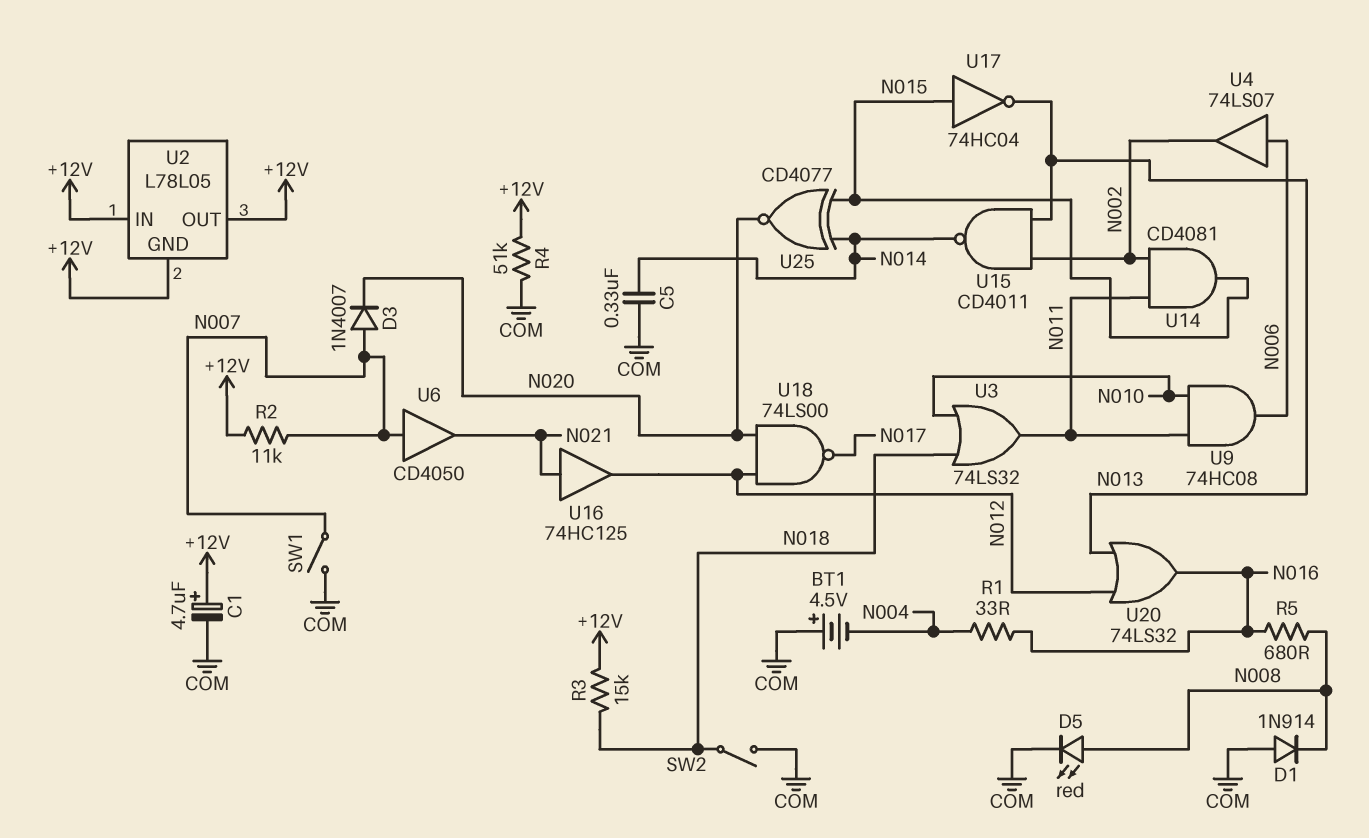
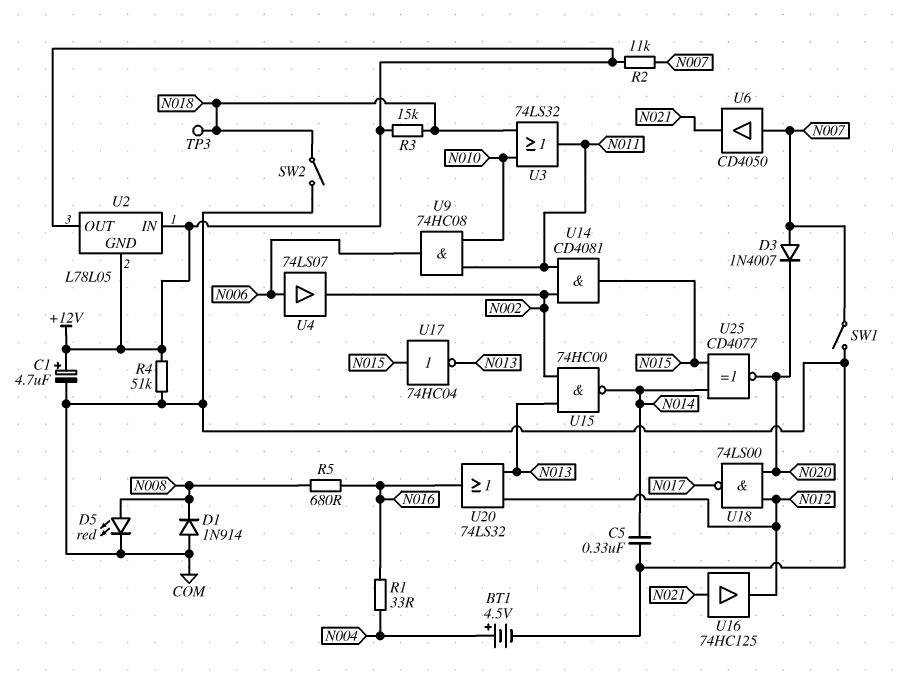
BT1: 4.5V (plus COM, minus N004) -> 4.5V (plus N004, minus COM)
TP3: none -> test point (N018)
U15: NAND CD4011 (in N002, in N013, out N014) -> NAND 74HC00 (in N002, in N013, out N014)

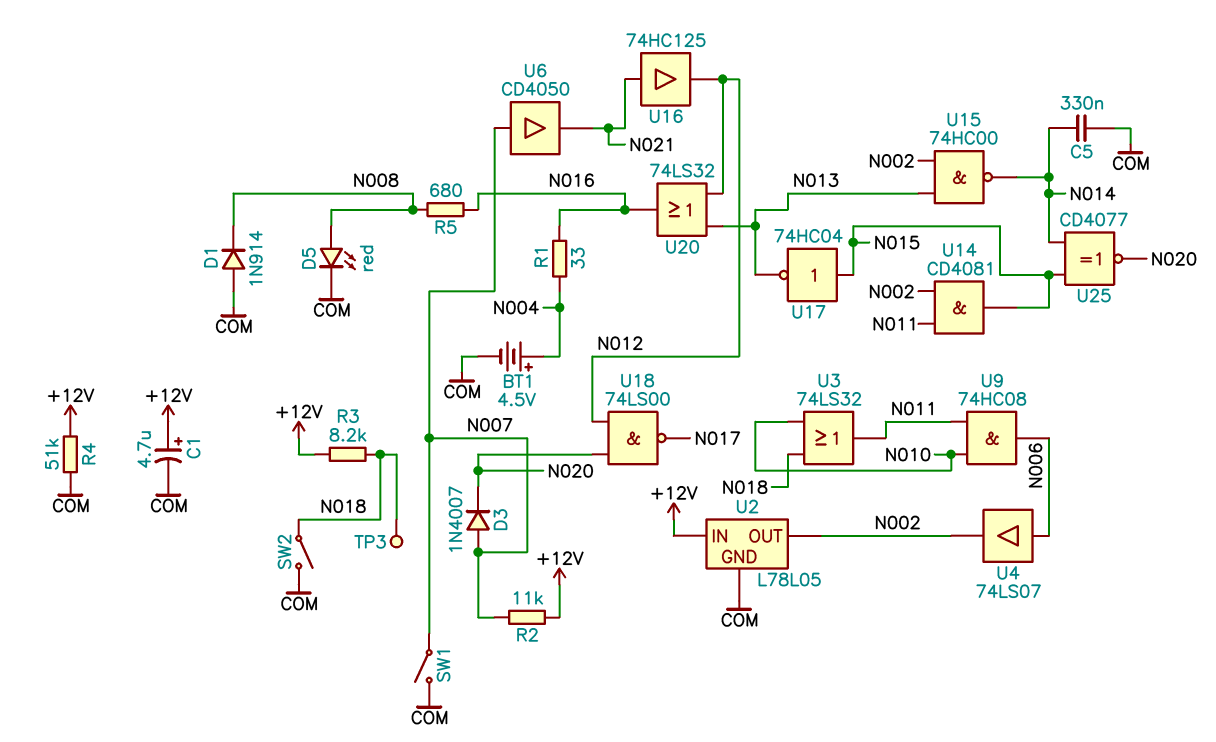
R3: 15k (+12V, N018) -> 8.2k (+12V, N018)
U2 pin GND: +12V -> COM
U2 pin OUT: +12V -> N002

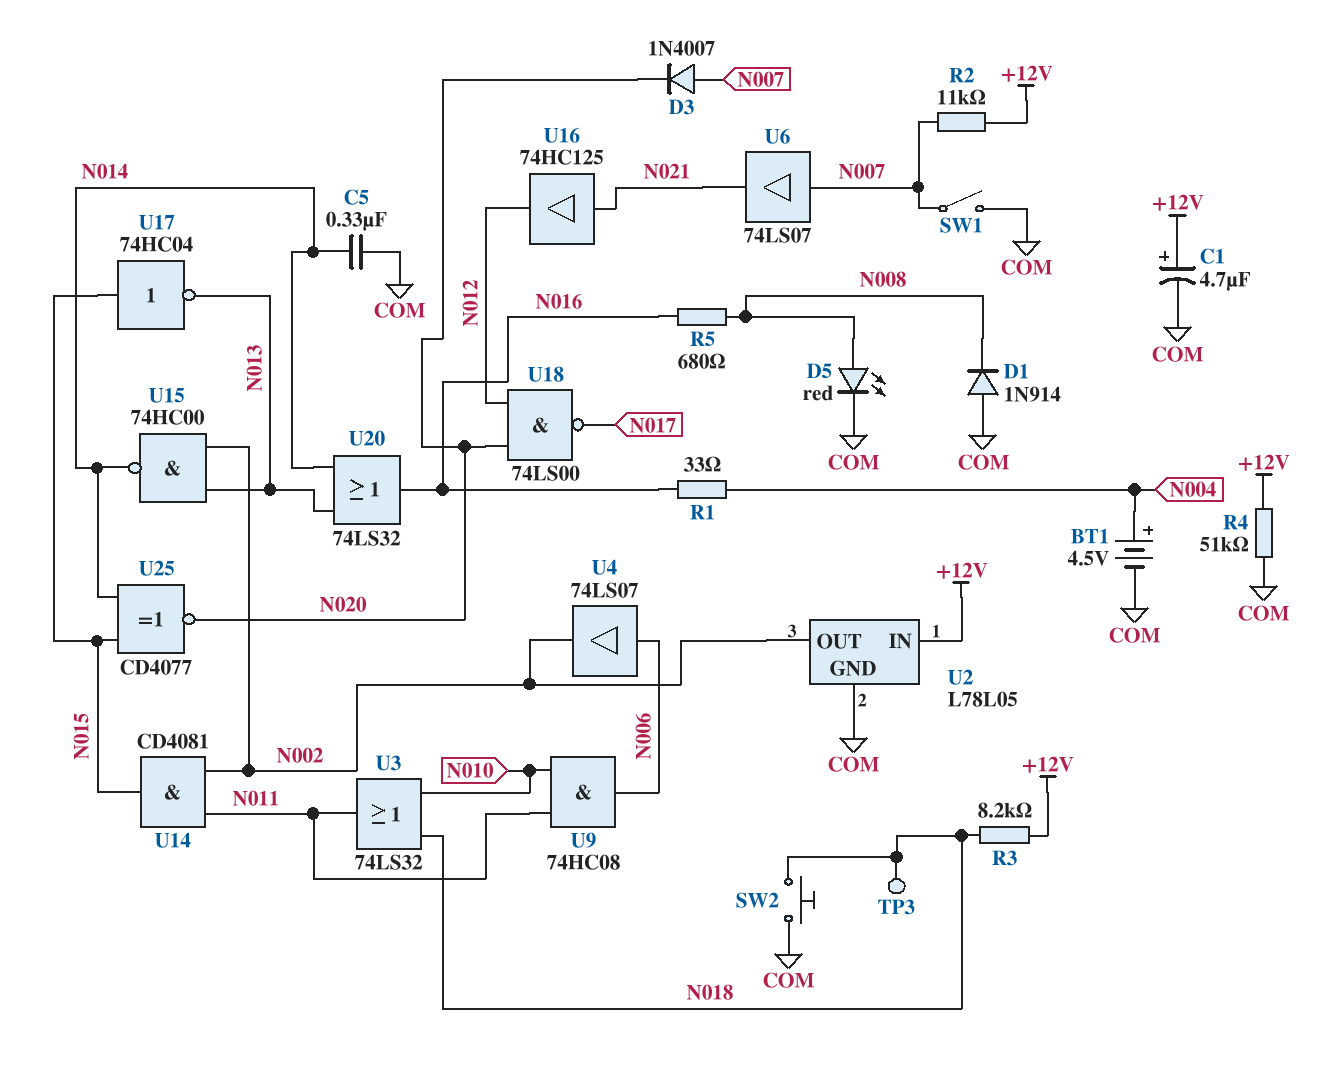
SW2: switch (COM, N018) -> button (COM, N018)
U6: buffer CD4050 (in N007, out N021) -> buffer 74LS07 (in N007, out N021)
U20: OR 74LS32 (in N012, in N013, out N016) -> OR 74LS32 (in N013, in N014, out N016)

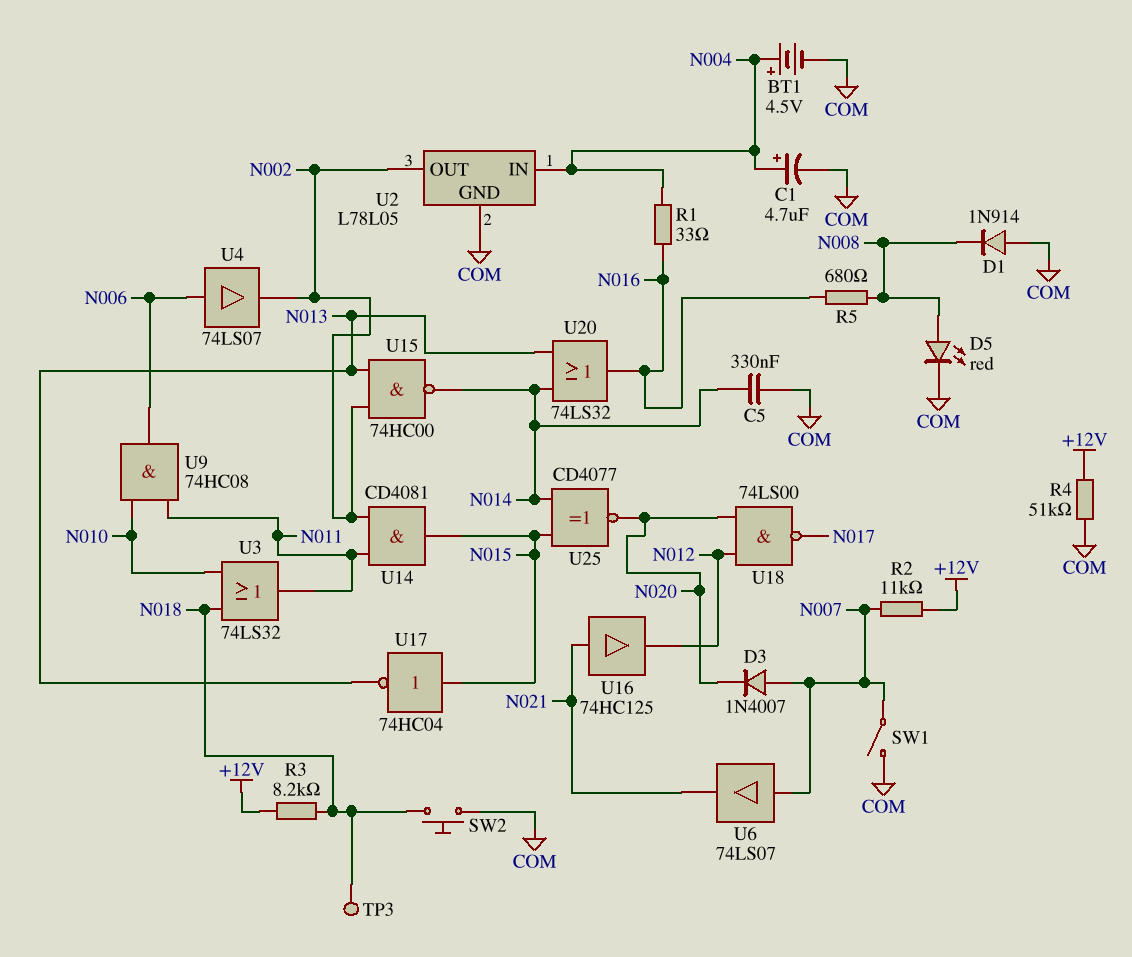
C1: 4.7uF (plus +12V, minus COM) -> 4.7uF (plus N004, minus COM)
U2 pin IN: +12V -> N004

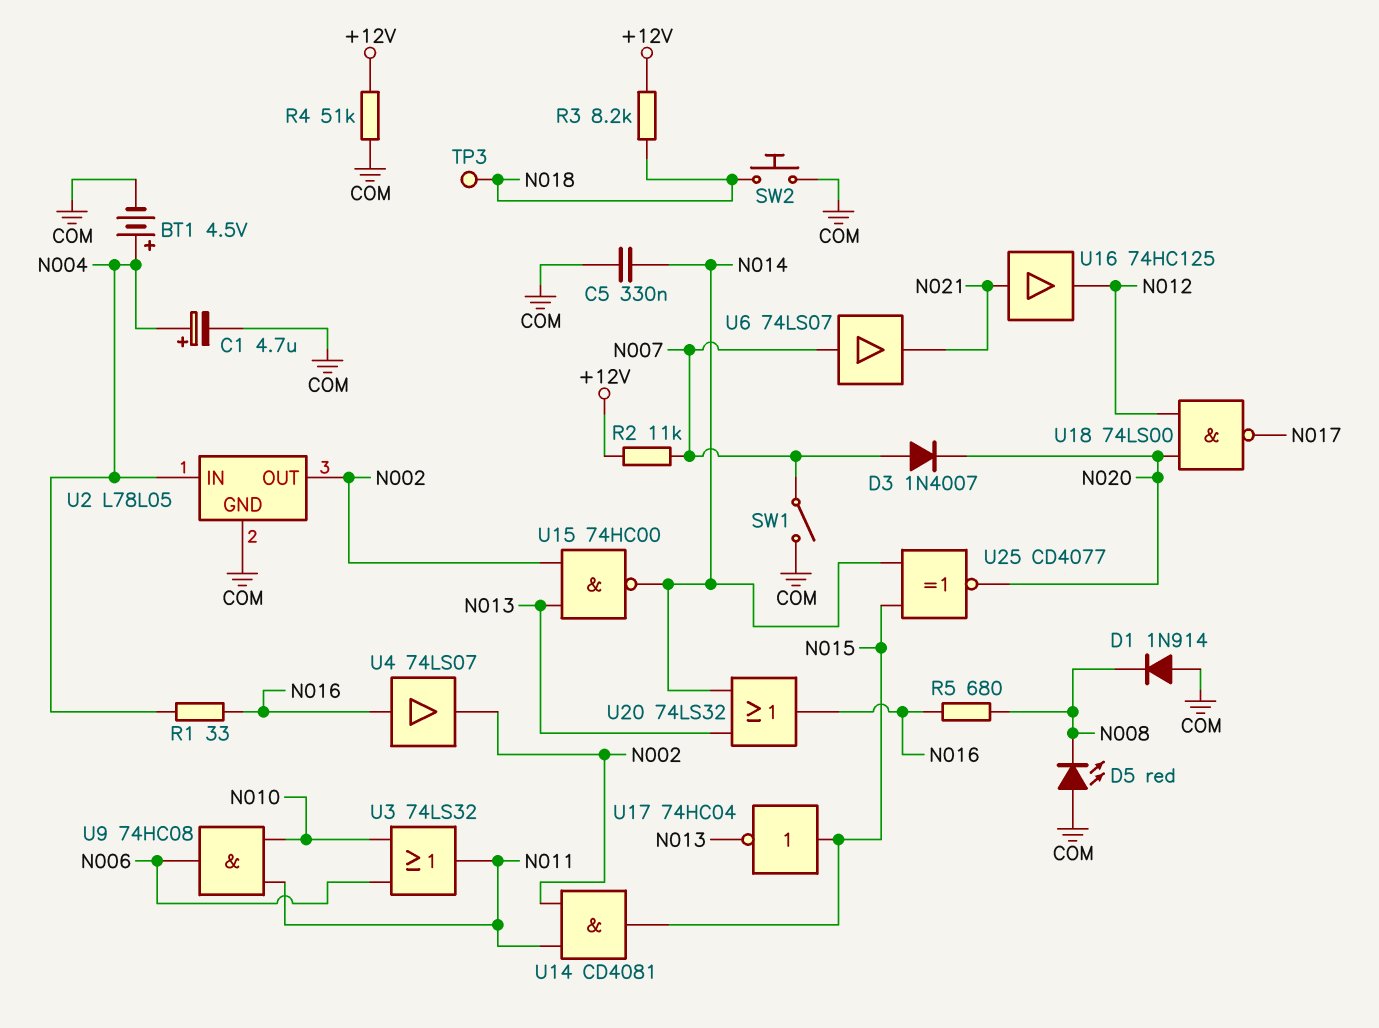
D5: LED red (A N008, K COM) -> LED red (A COM, K N008)
U3: OR 74LS32 (in N010, in N018, out N011) -> OR 74LS32 (in N006, in N010, out N011)
U4: buffer 74LS07 (in N006, out N002) -> buffer 74LS07 (in N016, out N002)

